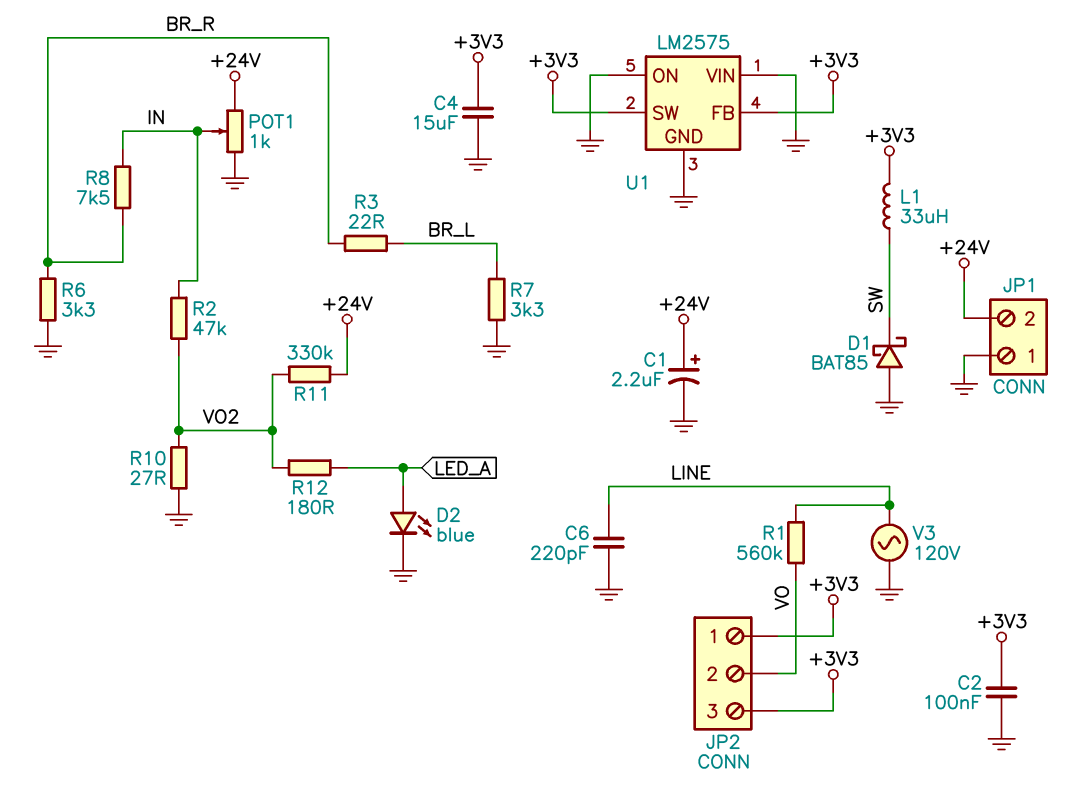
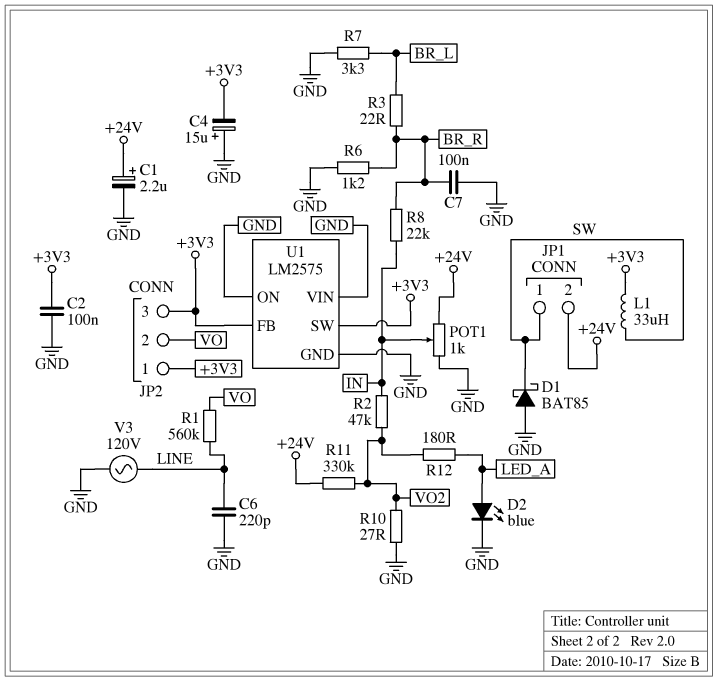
C4: 15uF (+3V3, GND) -> 15uF (plus GND, minus +3V3)
C7: none -> 100nF (BR_R, GND)
JP1 pin 1: GND -> SW
R6: 3.3k (BR_R, GND) -> 1.2k (BR_R, GND)
R8: 7.5k (BR_R, IN) -> 22k (BR_R, IN)

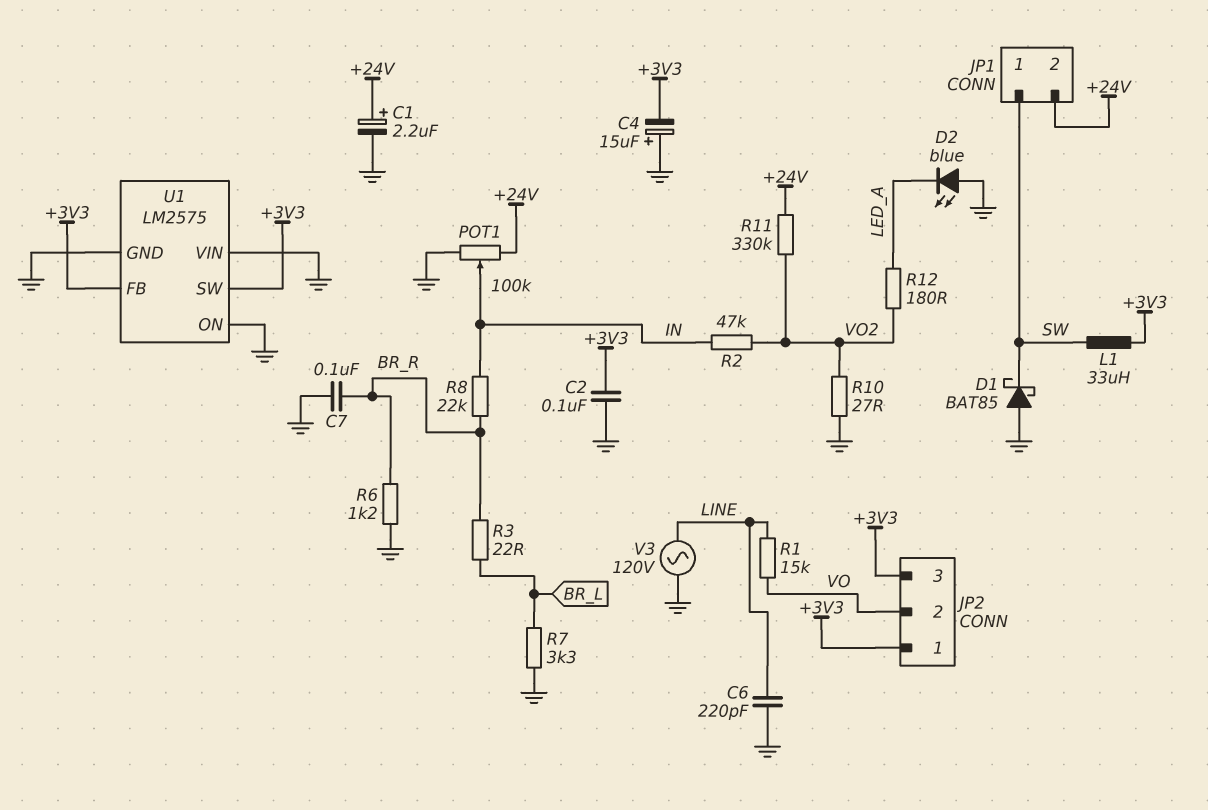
D2: LED blue (A LED_A, K GND) -> LED blue (A GND, K LED_A)
POT1: 1k (+24V, GND, wiper IN) -> 100k (+24V, GND, wiper IN)
R1: 560k (LINE, VO) -> 15k (LINE, VO)

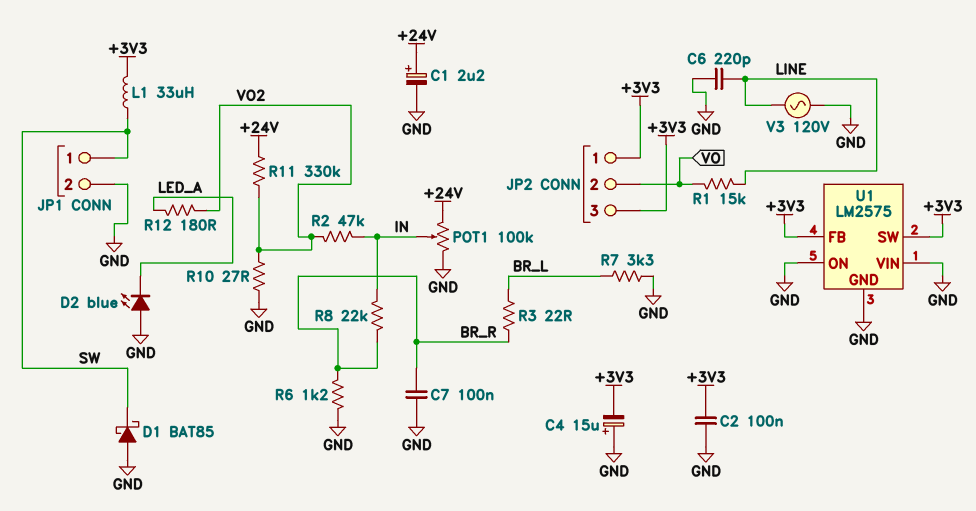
JP1 pin 2: +24V -> GND

